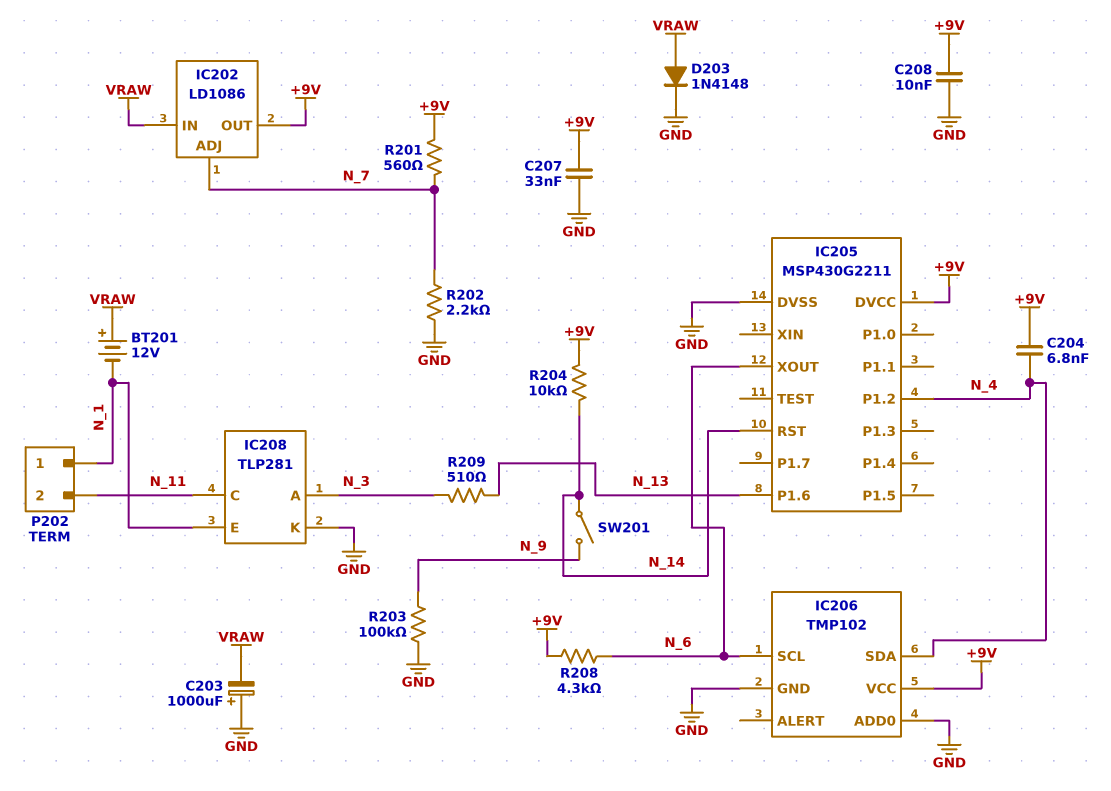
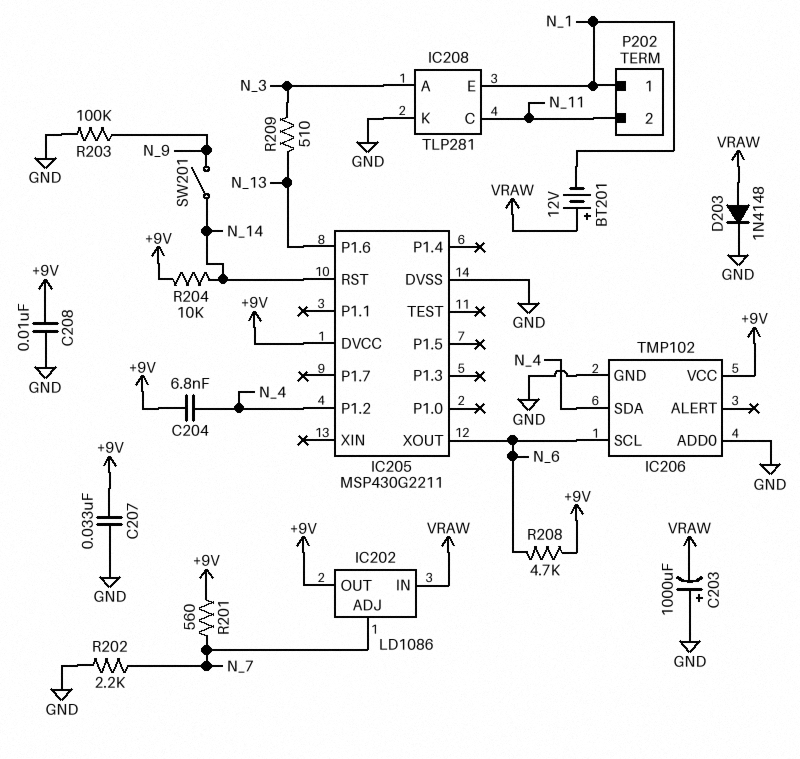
R208: 4.3k (+9V, N_6) -> 4.7k (+9V, N_6)

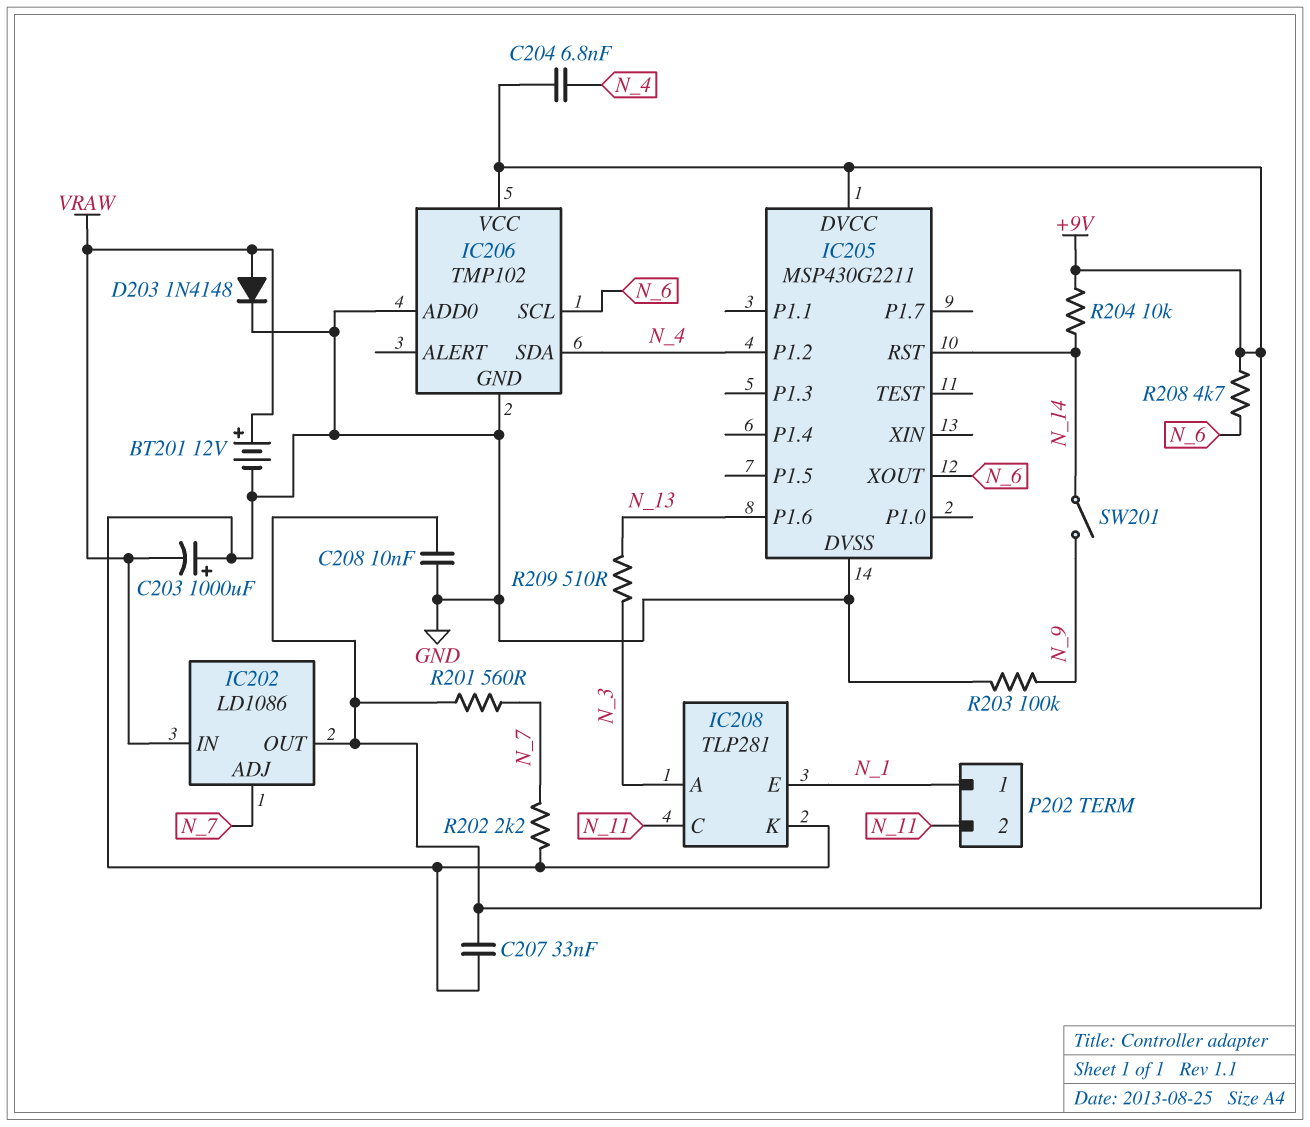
BT201: 12V (plus VRAW, minus N_1) -> 12V (plus VRAW, minus GND)

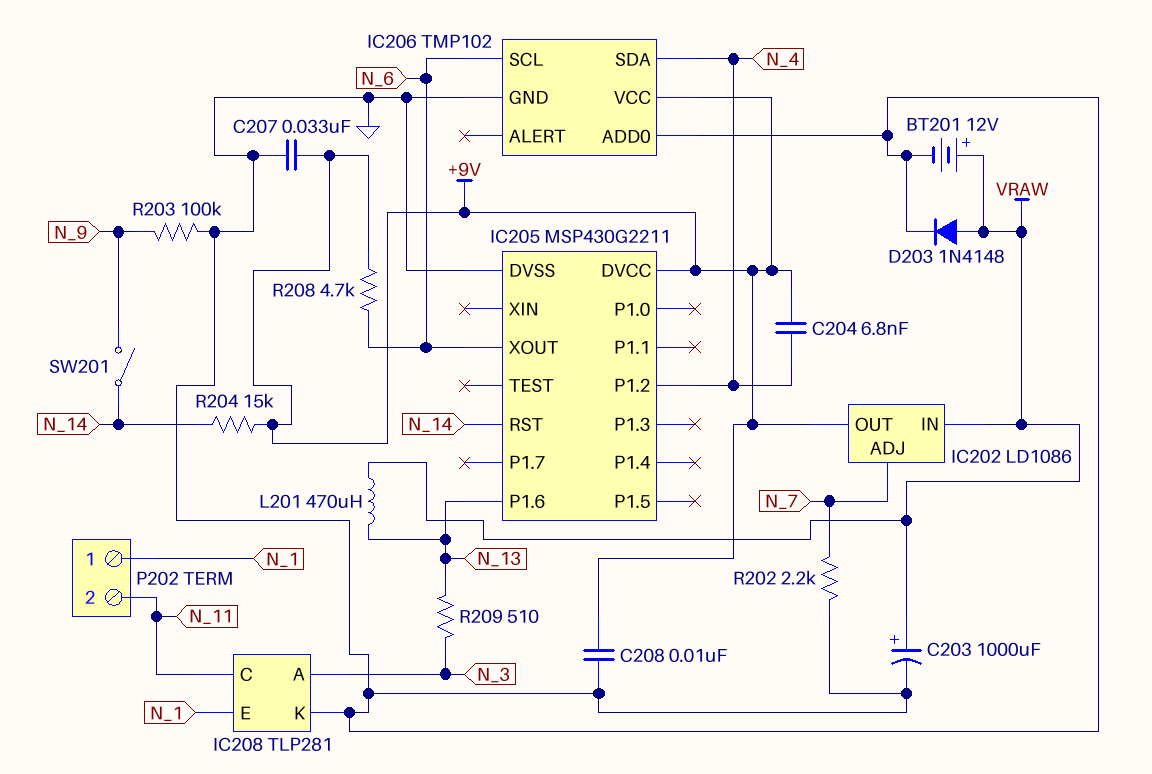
C203: 1000uF (plus GND, minus VRAW) -> 1000uF (plus VRAW, minus GND)
L201: none -> 470uH (N_13, VRAW)
R201: 560 (+9V, N_7) -> none
R204: 10k (+9V, N_14) -> 15k (+9V, N_14)

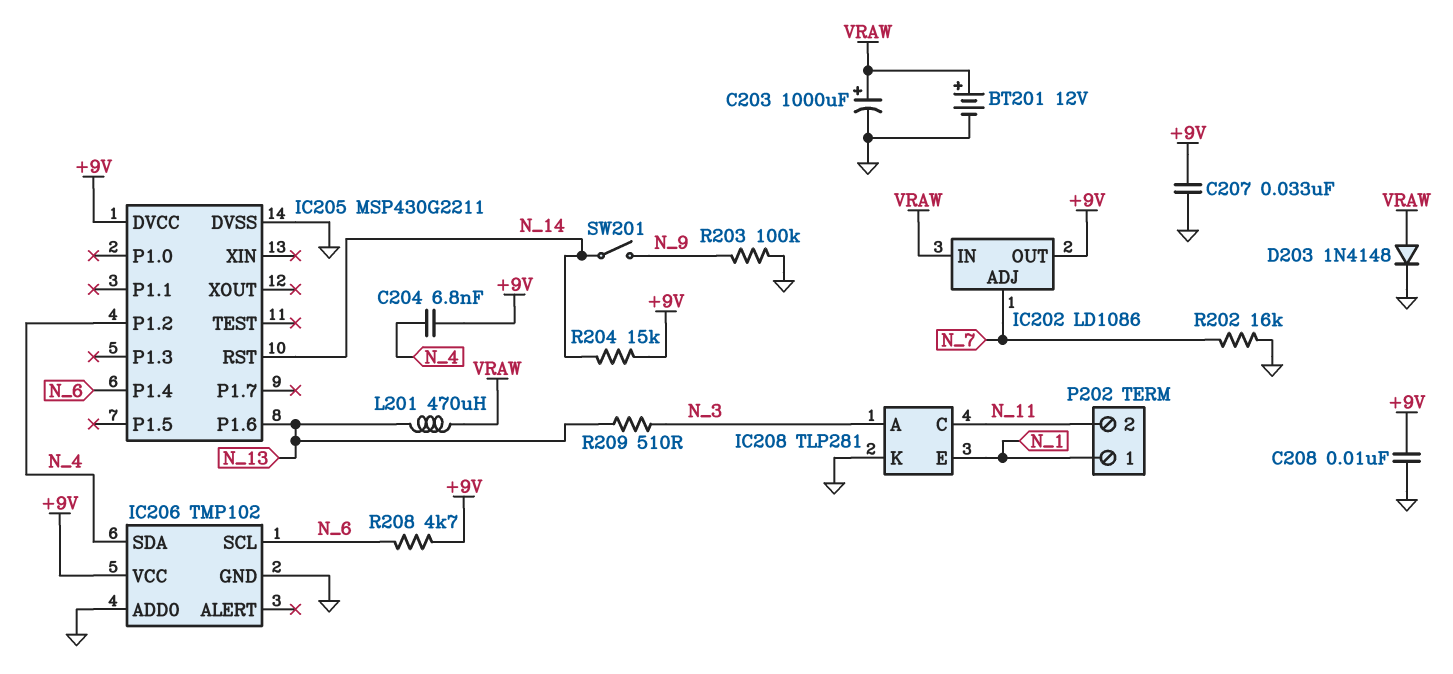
IC205 pin P1.4: none -> N_6
IC205 pin XOUT: N_6 -> none
R202: 2.2k (GND, N_7) -> 16k (GND, N_7)

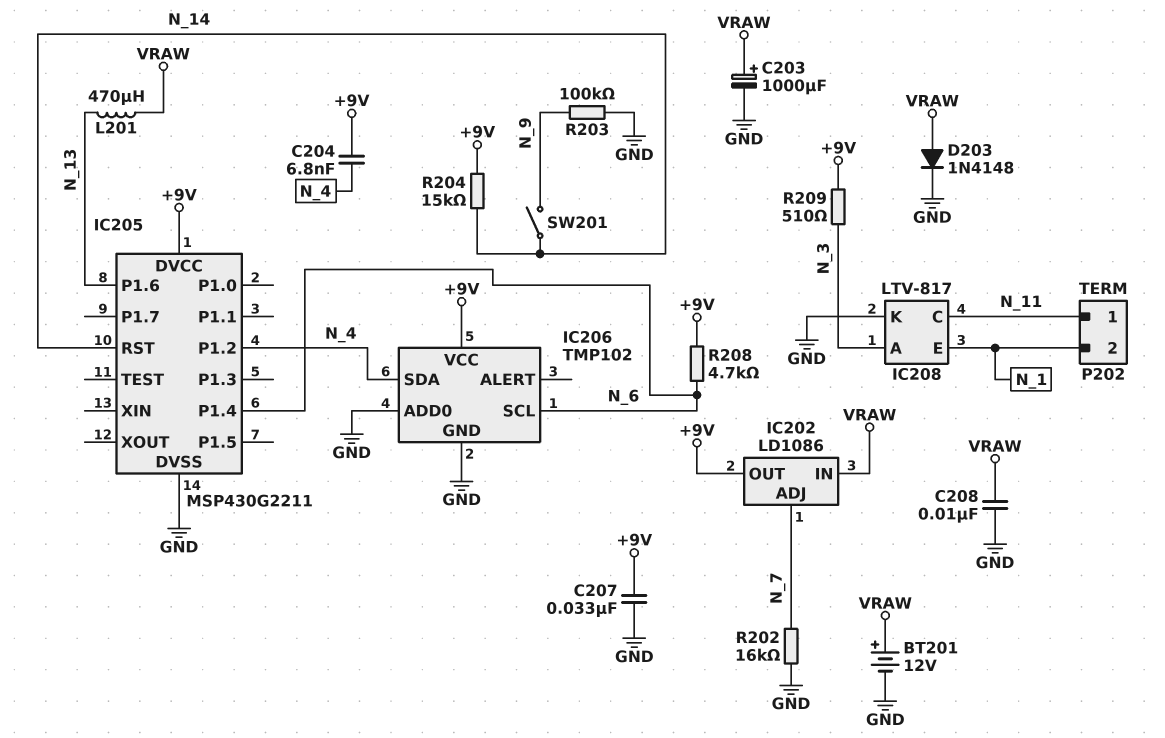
C208: 10nF (+9V, GND) -> 10nF (GND, VRAW)
IC208: TLP281 -> LTV-817
P202 pin 1: N_1 -> N_11
P202 pin 2: N_11 -> N_1
R209: 510 (N_3, N_13) -> 510 (+9V, N_3)

